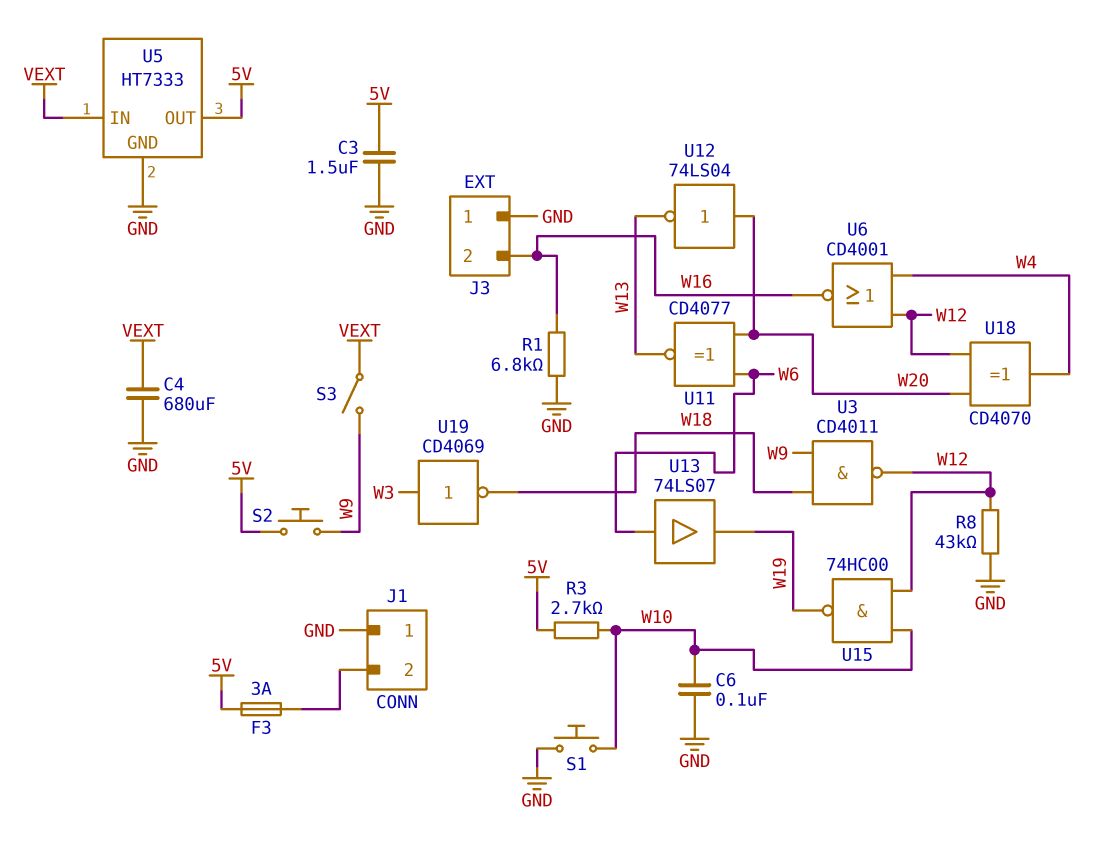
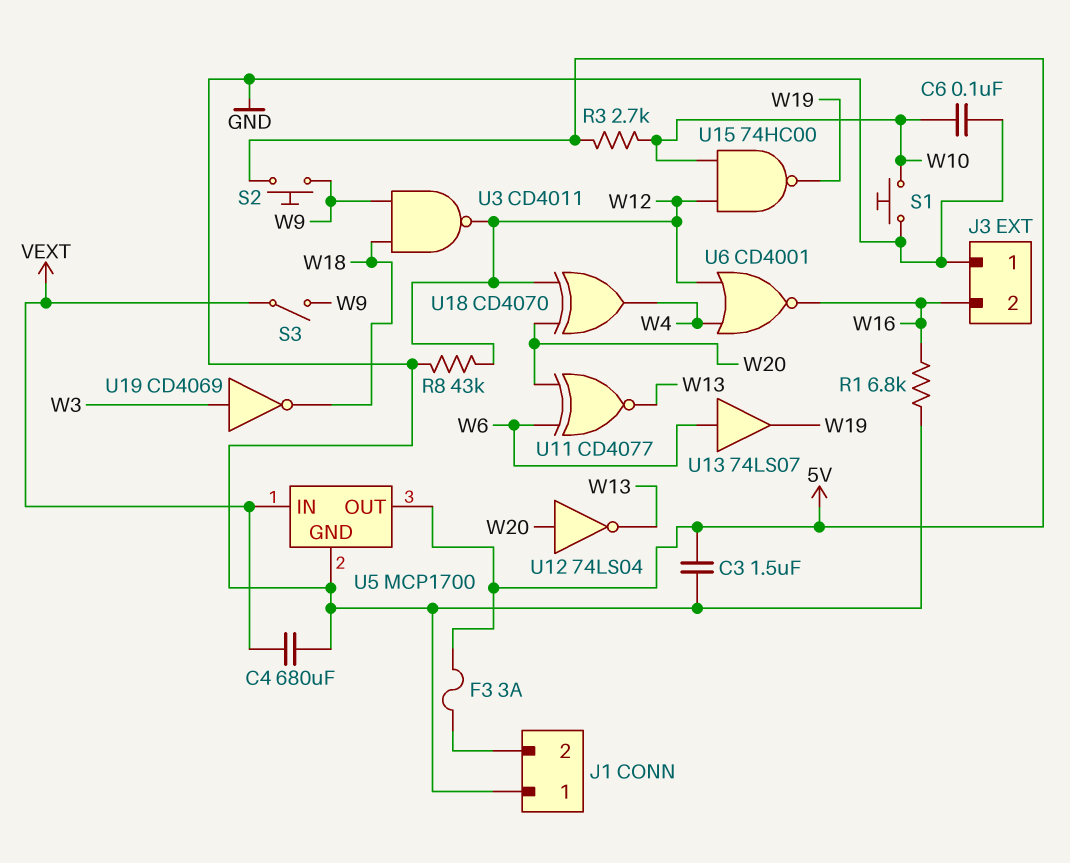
U5: HT7333 -> MCP1700

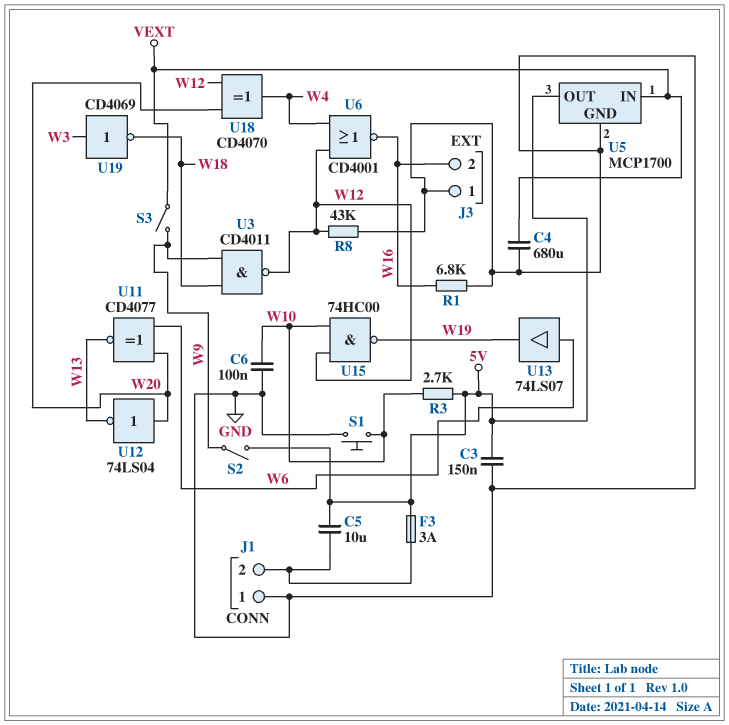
C3: 1.5uF (5V, GND) -> 150nF (5V, GND)
C5: none -> 10uF (5V, J1/2)
S2: button (5V, W9) -> switch (5V, W9)

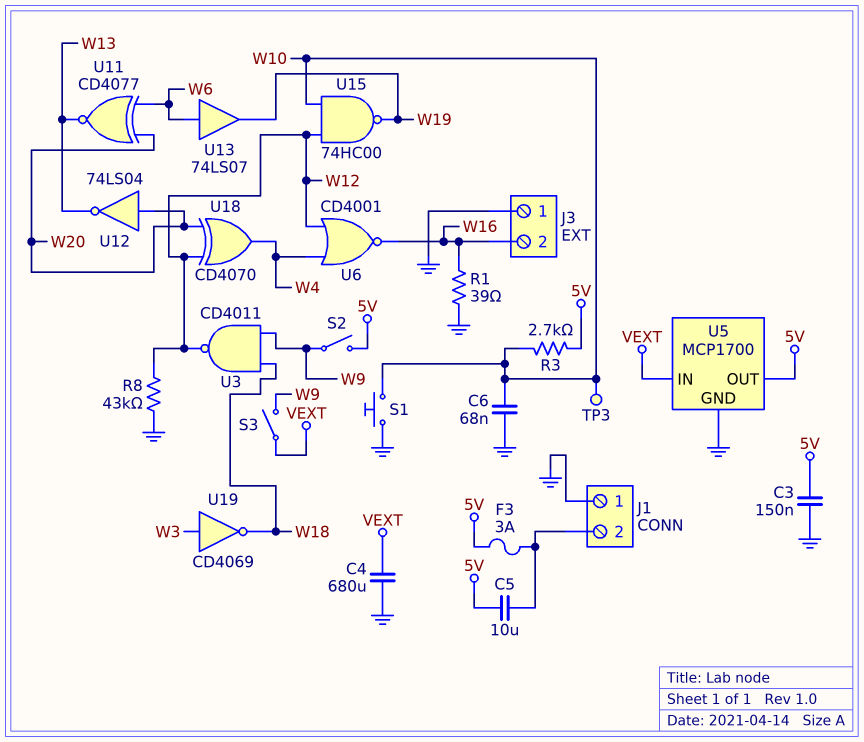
C6: 100nF (GND, W10) -> 68nF (GND, W10)
R1: 6.8k (GND, W16) -> 39 (GND, W16)
TP3: none -> test point (W10)

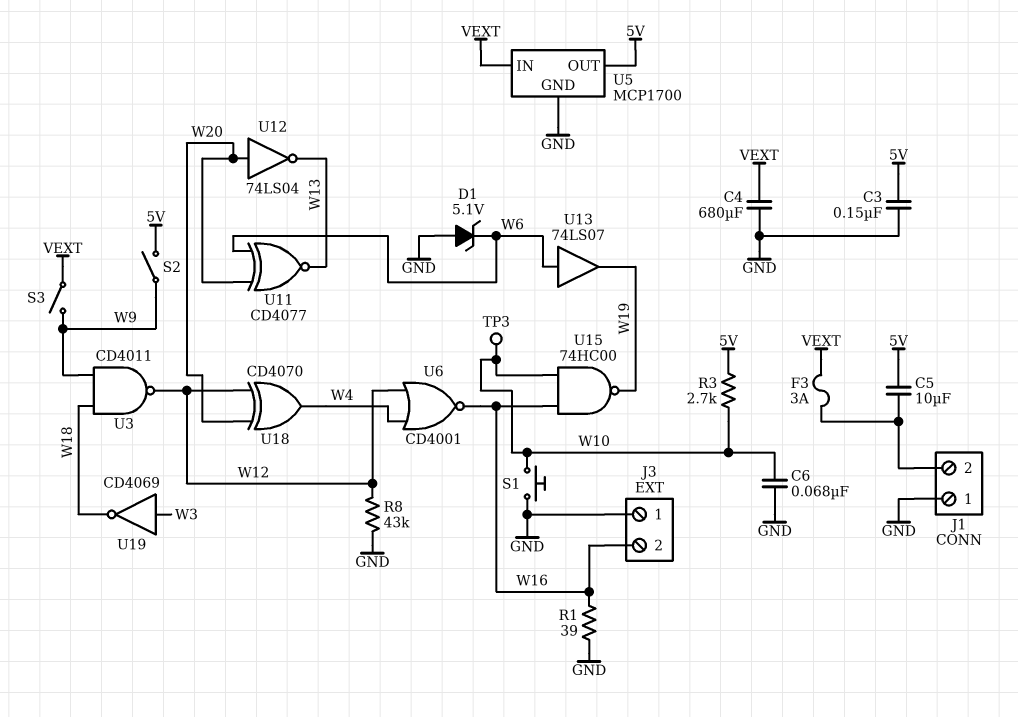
D1: none -> zener 5.1V (A GND, K W6)
F3: 3A (5V, J1/2) -> 3A (J1/2, VEXT)
U15: NAND 74HC00 (in W10, in W12, out W19) -> NAND 74HC00 (in W10, in W16, out W19)

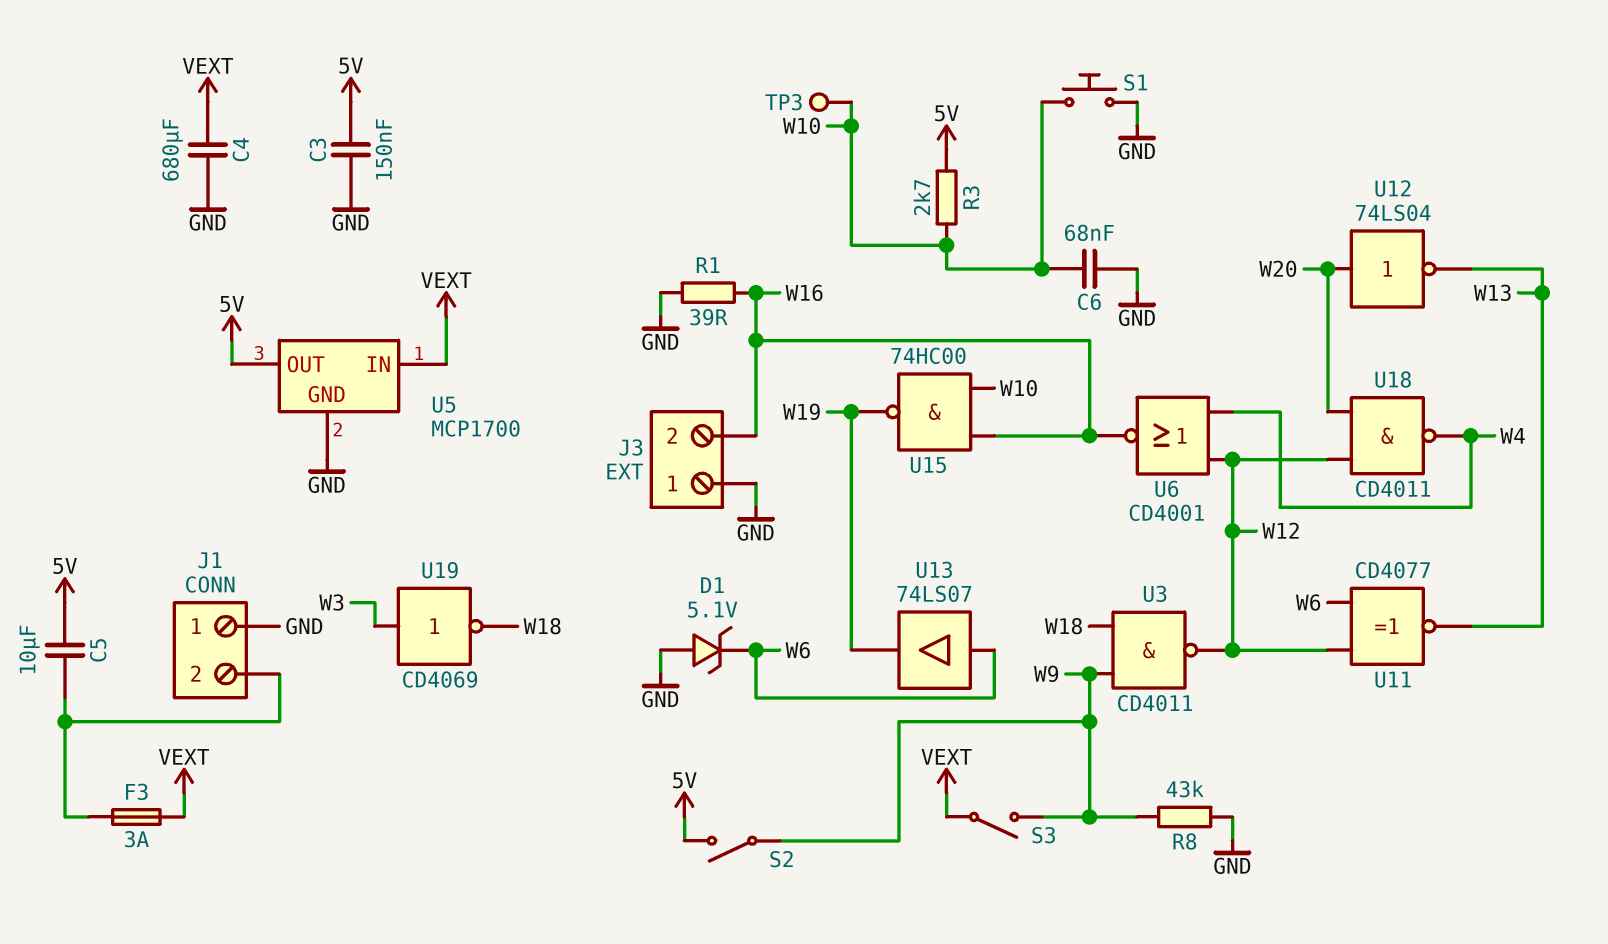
R8: 43k (GND, W12) -> 43k (GND, W9)
U11: XNOR CD4077 (in W6, in W20, out W13) -> XNOR CD4077 (in W6, in W12, out W13)
U18: XOR CD4070 (in W12, in W20, out W4) -> NAND CD4011 (in W12, in W20, out W4)

